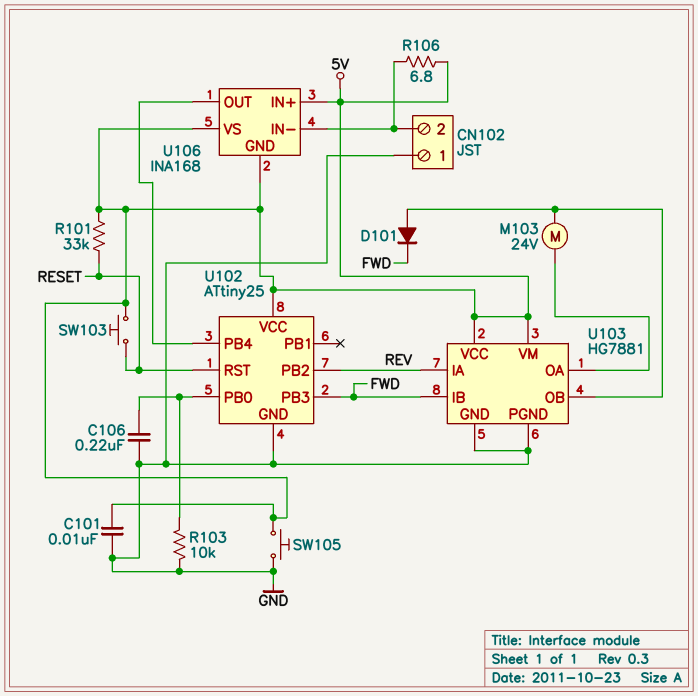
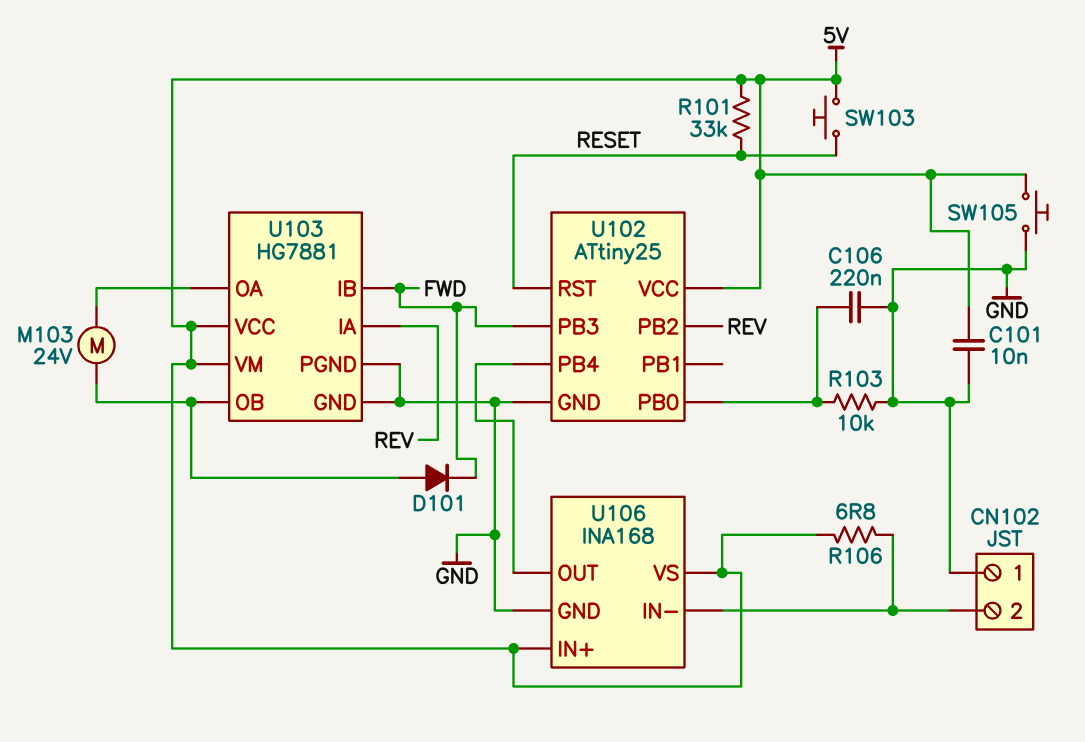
U106 pin GND: 5V -> GND

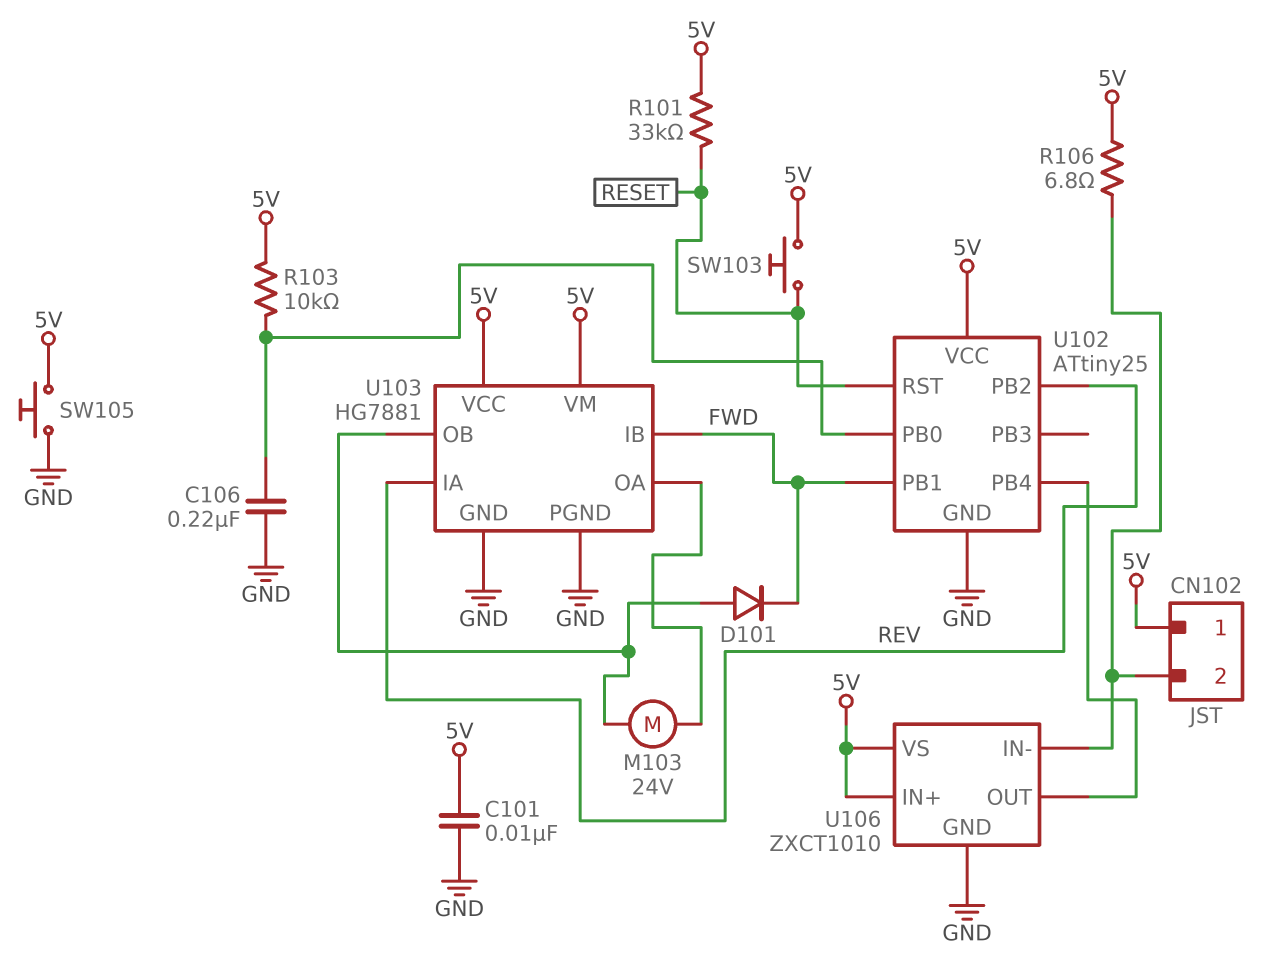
CN102 pin 1: GND -> 5V
R103: 10k (GND, U102/PB0) -> 10k (5V, U102/PB0)
U102 pin PB1: none -> FWD
U102 pin PB3: FWD -> none
U106: INA168 -> ZXCT1010

